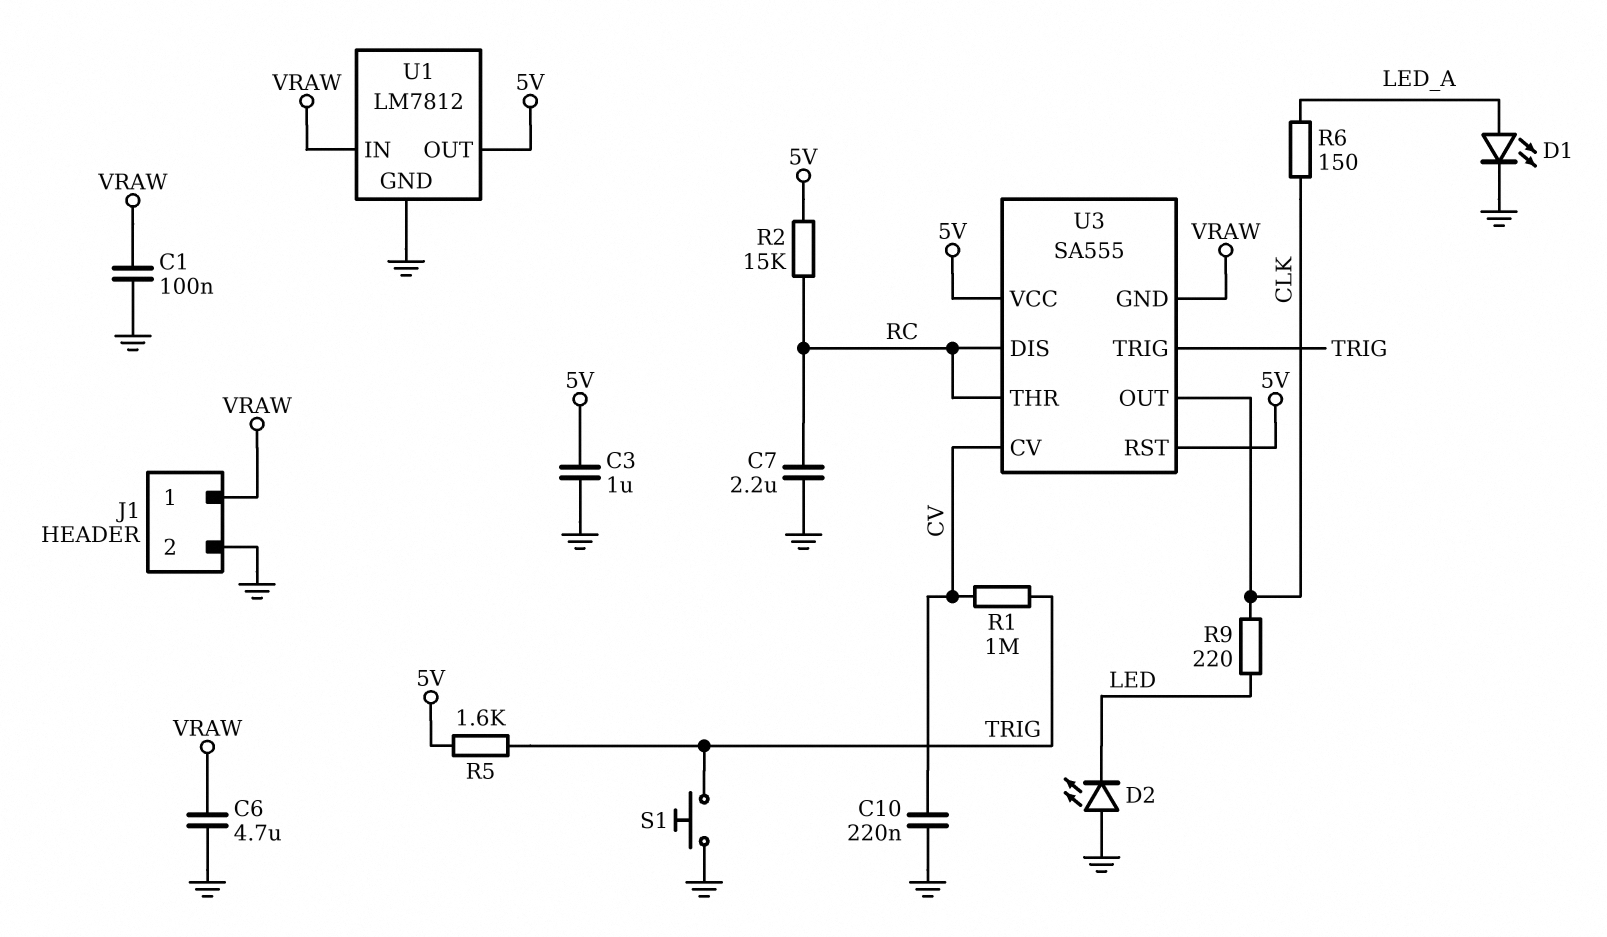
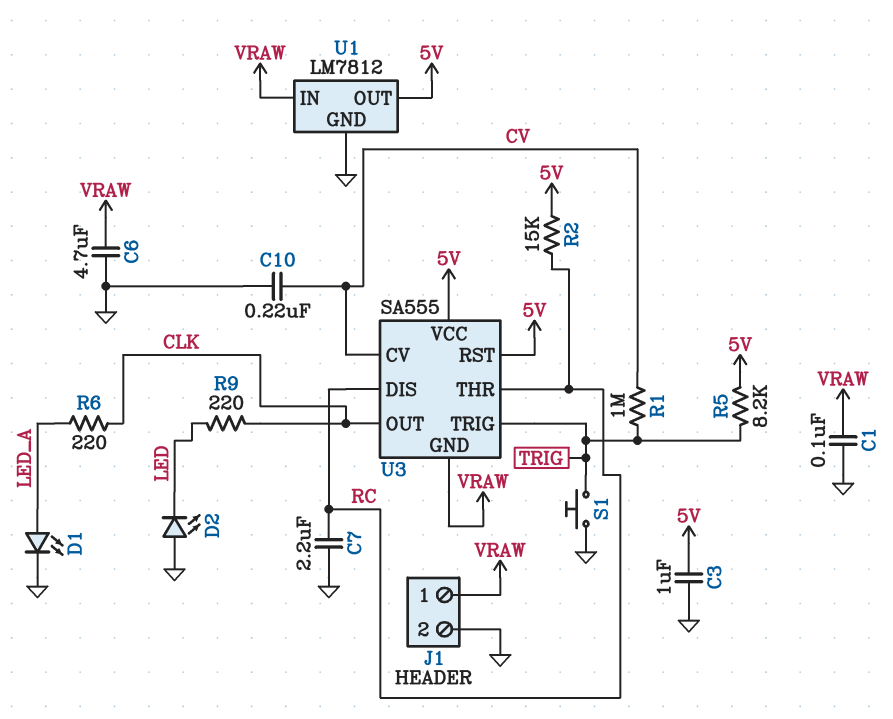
R5: 1.6k (5V, TRIG) -> 8.2k (5V, TRIG)
R6: 150 (CLK, LED_A) -> 220 (CLK, LED_A)

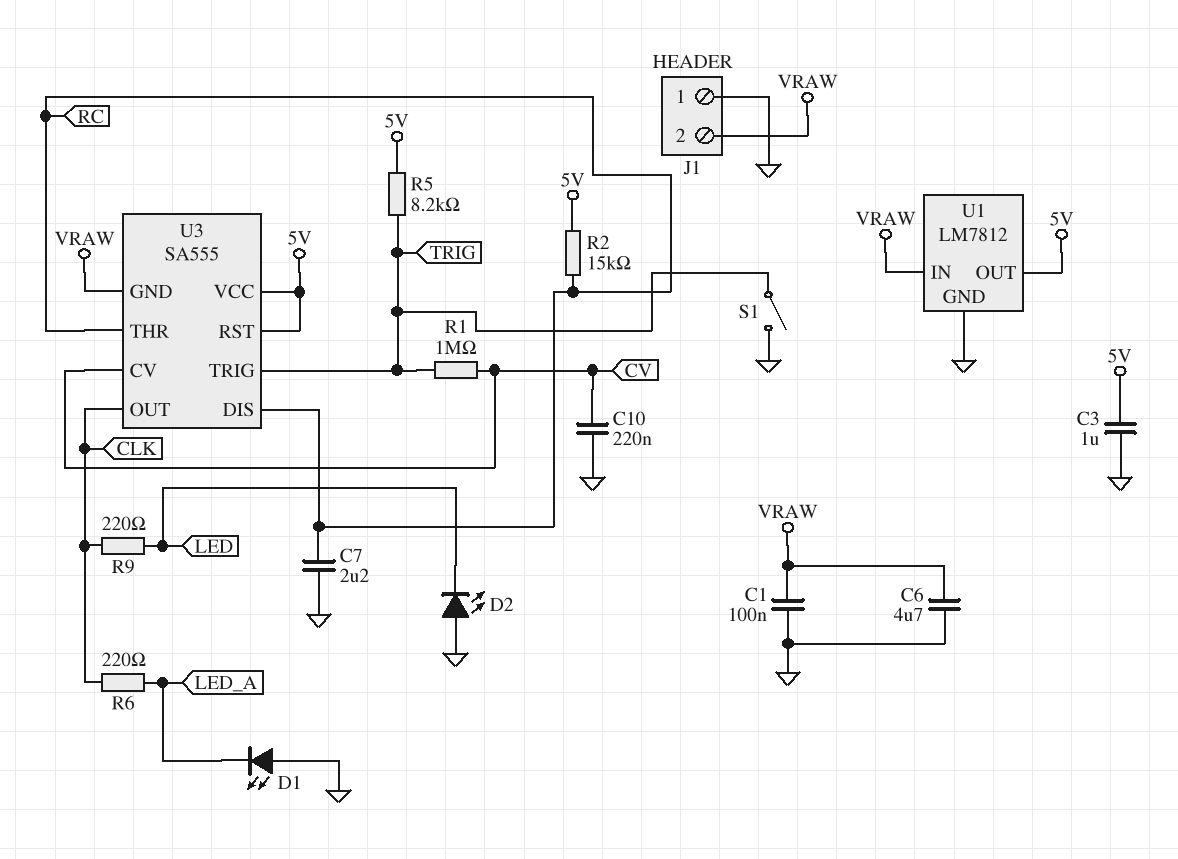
D1: LED (A LED_A, K GND) -> LED (A GND, K LED_A)
J1 pin 1: VRAW -> GND
J1 pin 2: GND -> VRAW
S1: button (GND, TRIG) -> switch (GND, TRIG)

